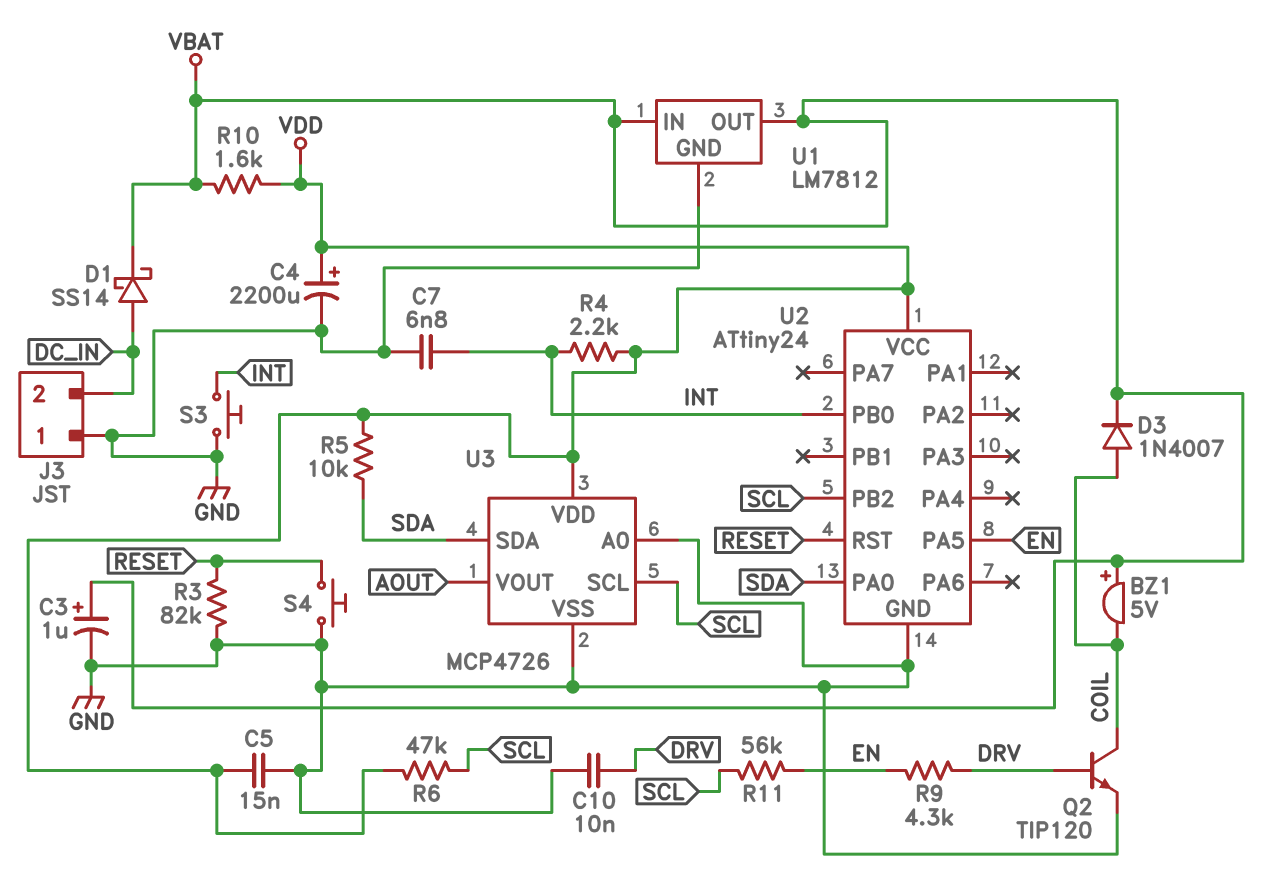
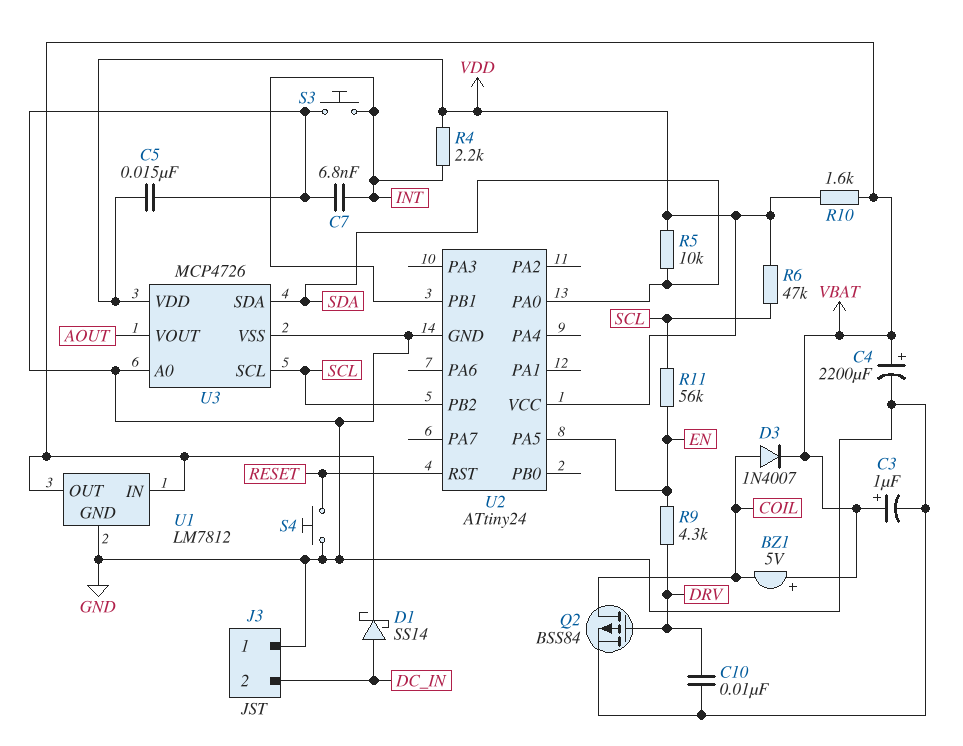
C4: 2200uF (plus VDD, minus GND) -> 2200uF (plus VBAT, minus GND)
Q2: NPN TIP120 (B DRV, C COIL, E GND) -> PMOS BSS84 (G DRV, D COIL, S GND)
R3: 82k (GND, RESET) -> none
U2 pin PB0: INT -> none
U2 pin PB1: none -> INT

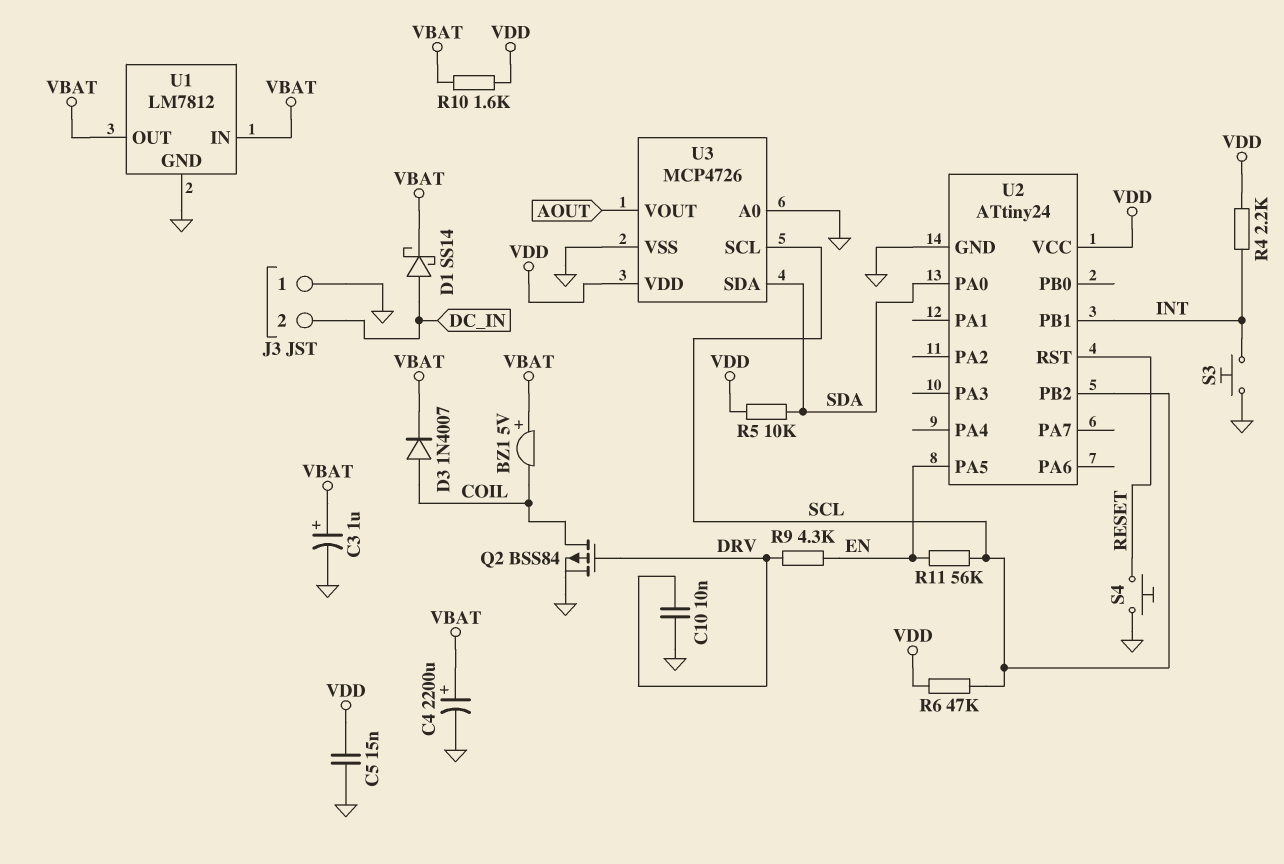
C7: 6.8nF (GND, INT) -> none

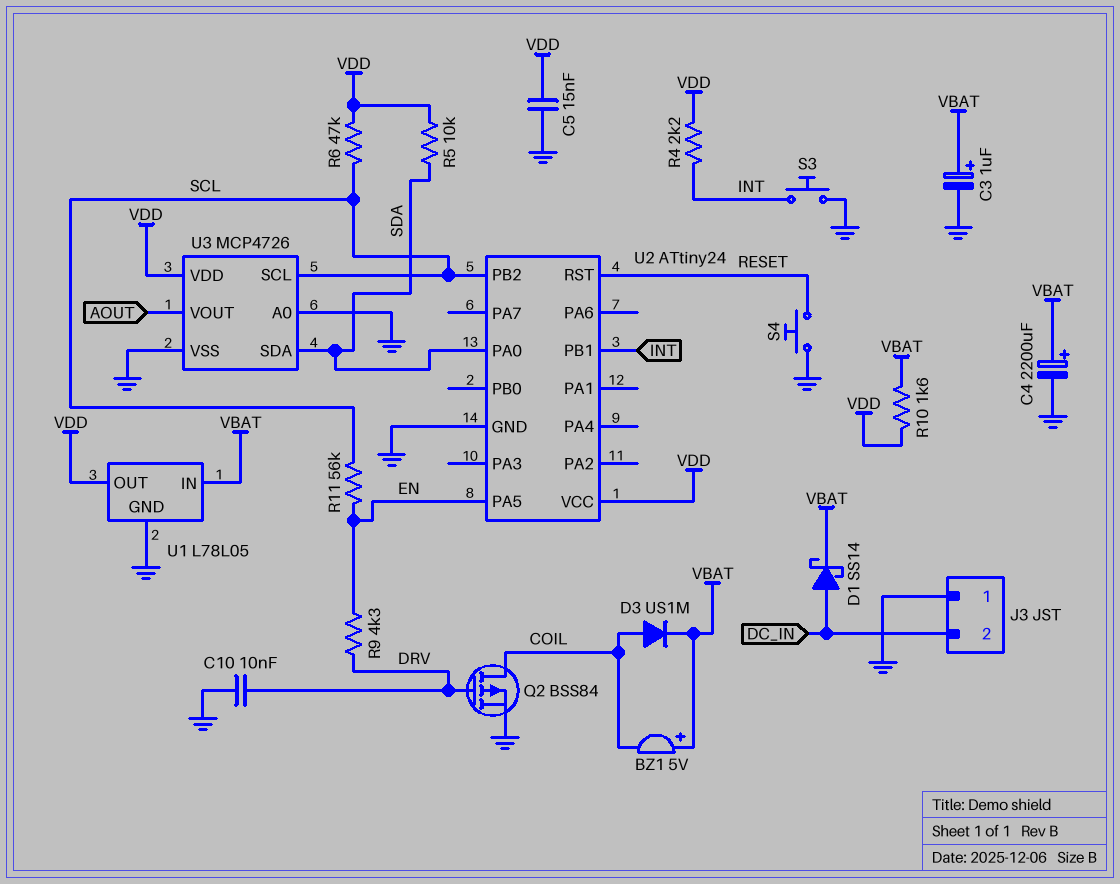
D3: diode 1N4007 (A COIL, K VBAT) -> diode US1M (A COIL, K VBAT)
U1: LM7812 -> L78L05
U1 pin OUT: VBAT -> VDD

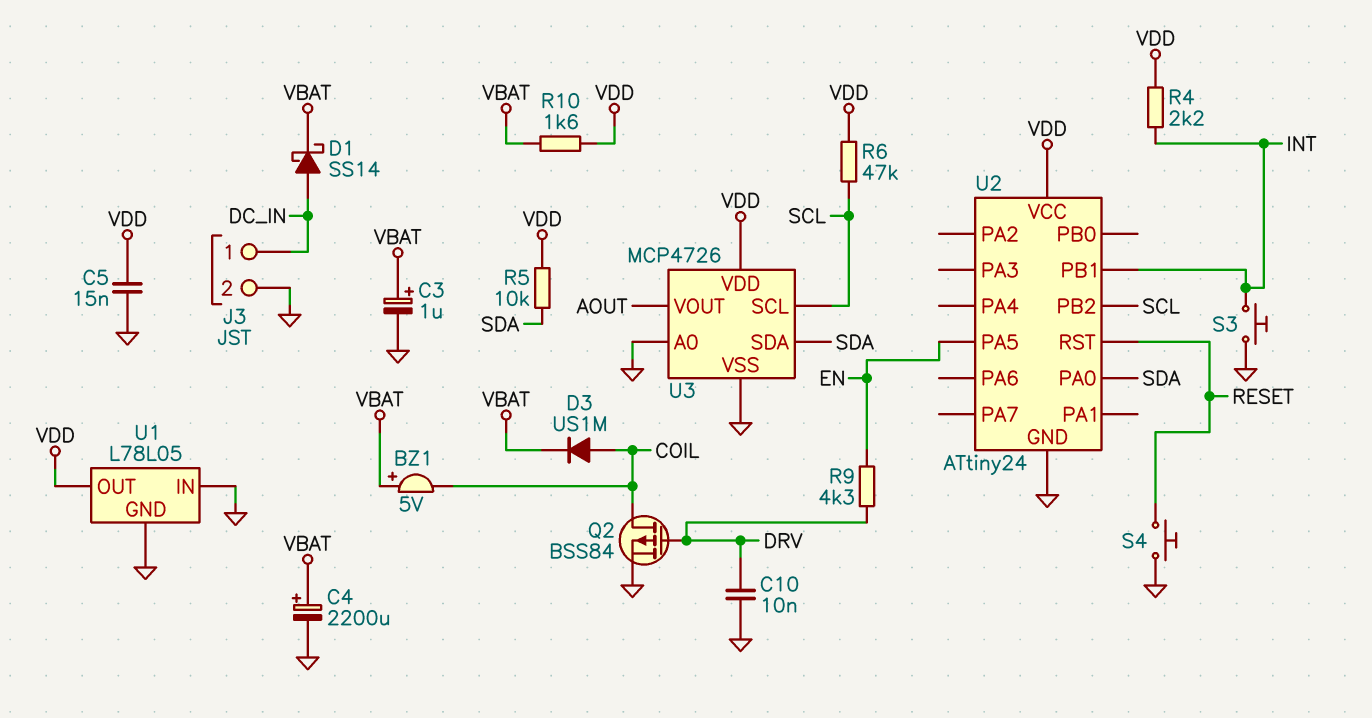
J3 pin 1: GND -> DC_IN
J3 pin 2: DC_IN -> GND
R11: 56k (EN, SCL) -> none
U1 pin IN: VBAT -> GND

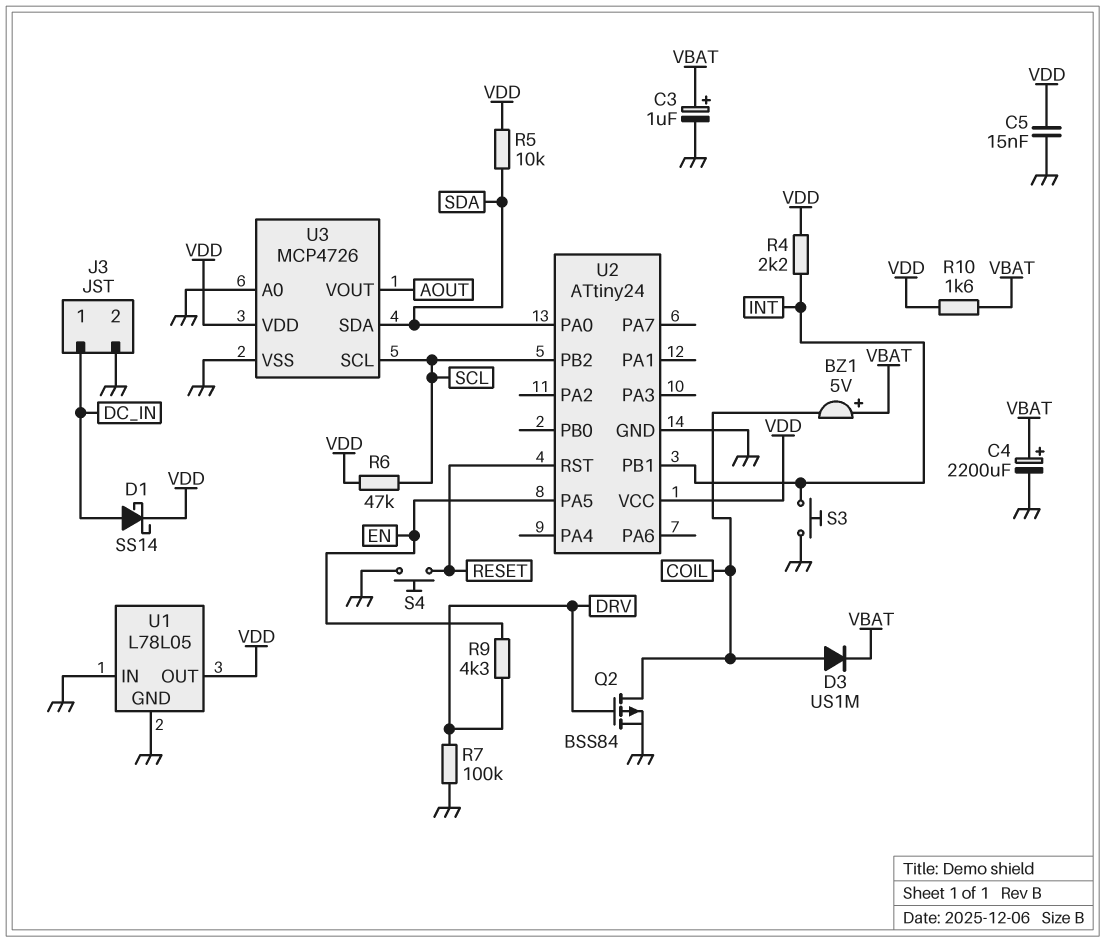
C10: 10nF (DRV, GND) -> none
D1: schottky SS14 (A DC_IN, K VBAT) -> schottky SS14 (A DC_IN, K VDD)
R7: none -> 100k (DRV, GND)

